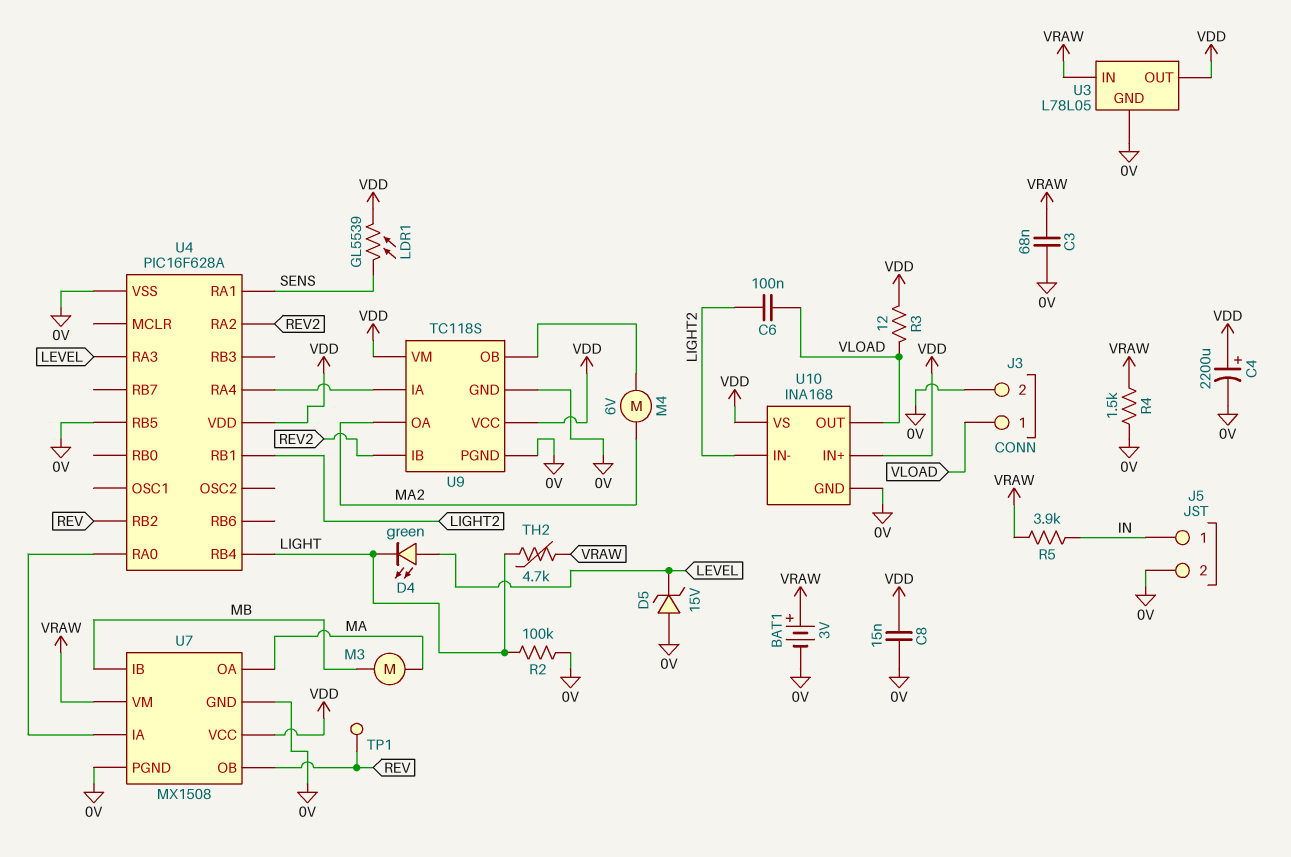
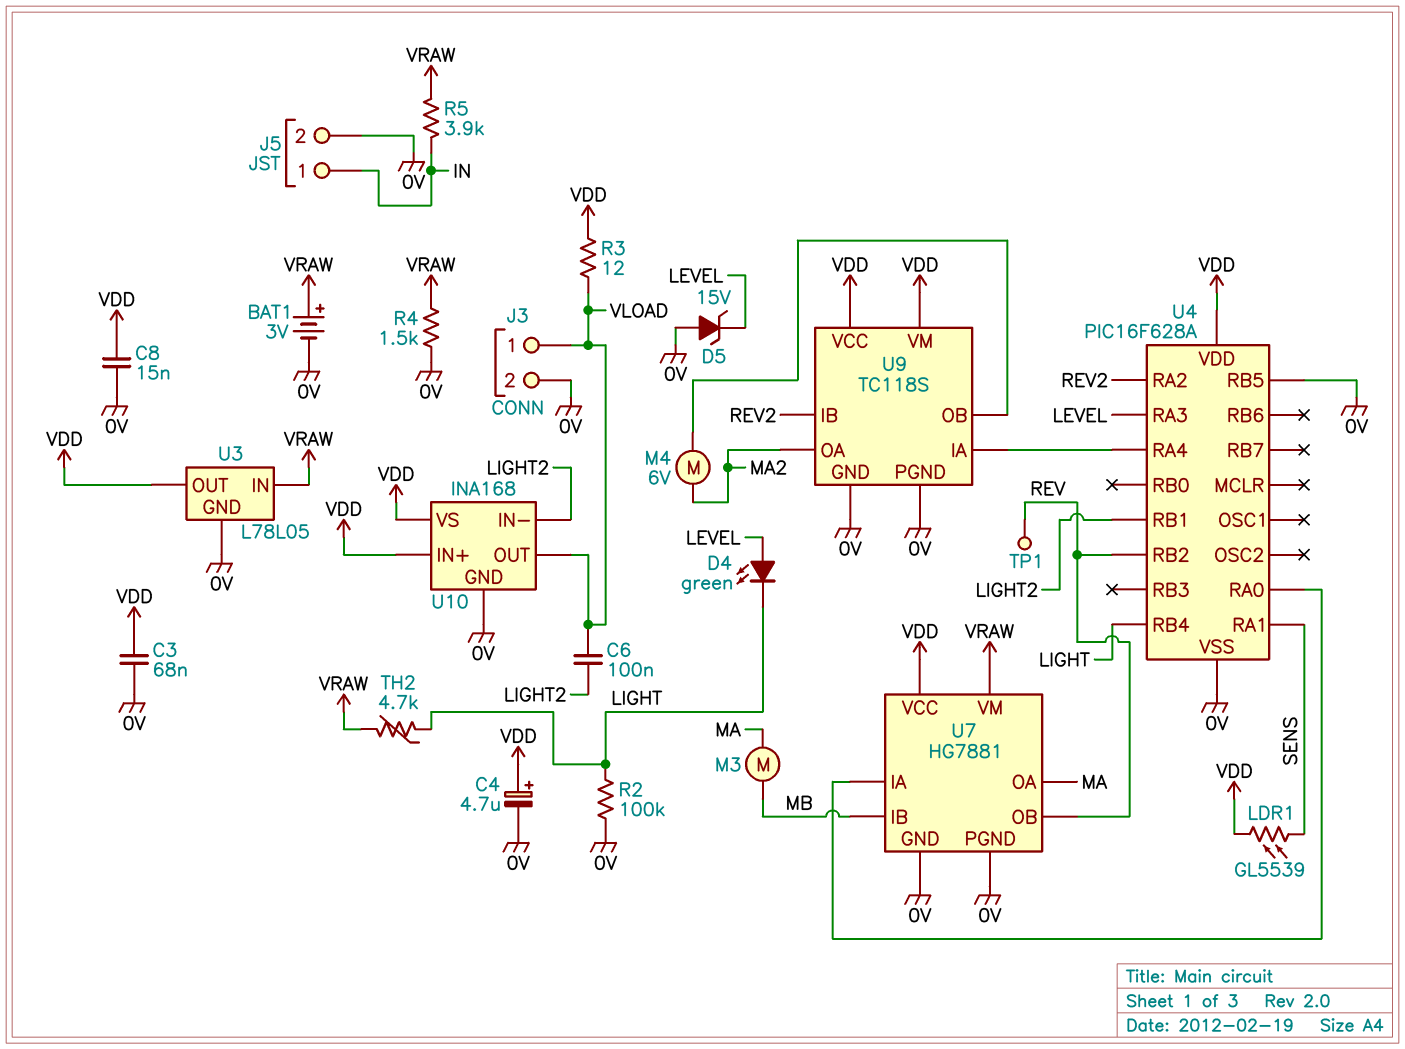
C3: 68nF (0V, VRAW) -> 68nF (0V, VDD)
C4: 2200uF (plus VDD, minus 0V) -> 4.7uF (plus VDD, minus 0V)
U7: MX1508 -> HG7881

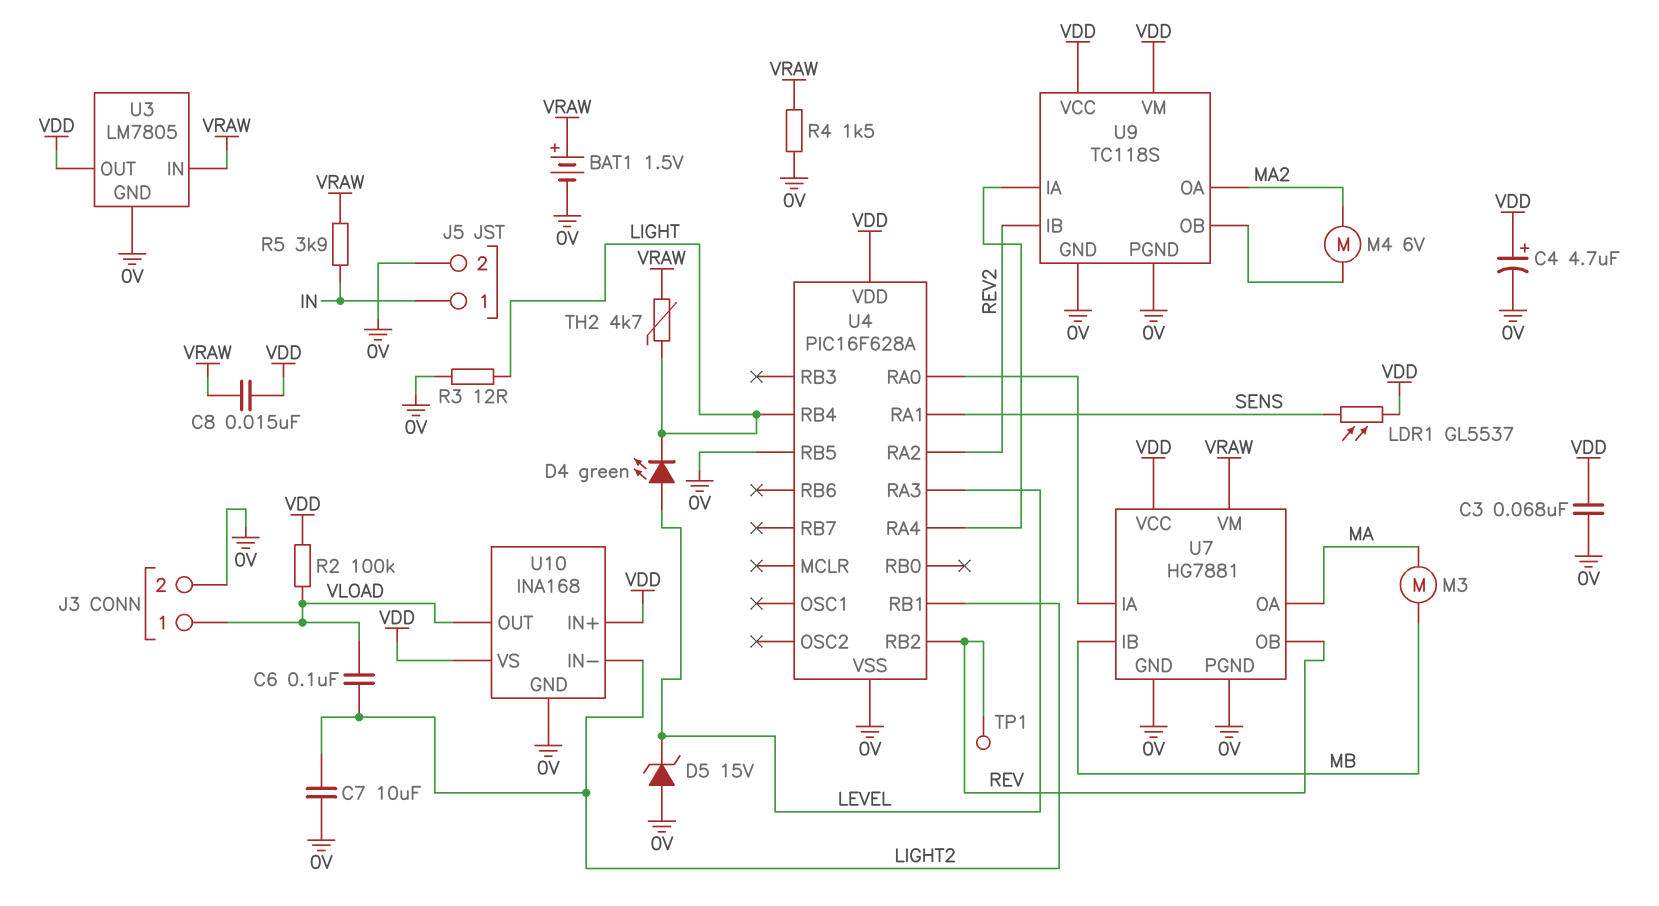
BAT1: 3V (plus VRAW, minus 0V) -> 1.5V (plus VRAW, minus 0V)
C7: none -> 10uF (0V, LIGHT2)
C8: 15nF (0V, VDD) -> 15nF (VDD, VRAW)
LDR1: GL5539 (SENS, VDD) -> GL5537 (SENS, VDD)
R2: 100k (0V, LIGHT) -> 100k (VDD, VLOAD)
R3: 12 (VDD, VLOAD) -> 12 (0V, LIGHT)
U3: L78L05 -> LM7805

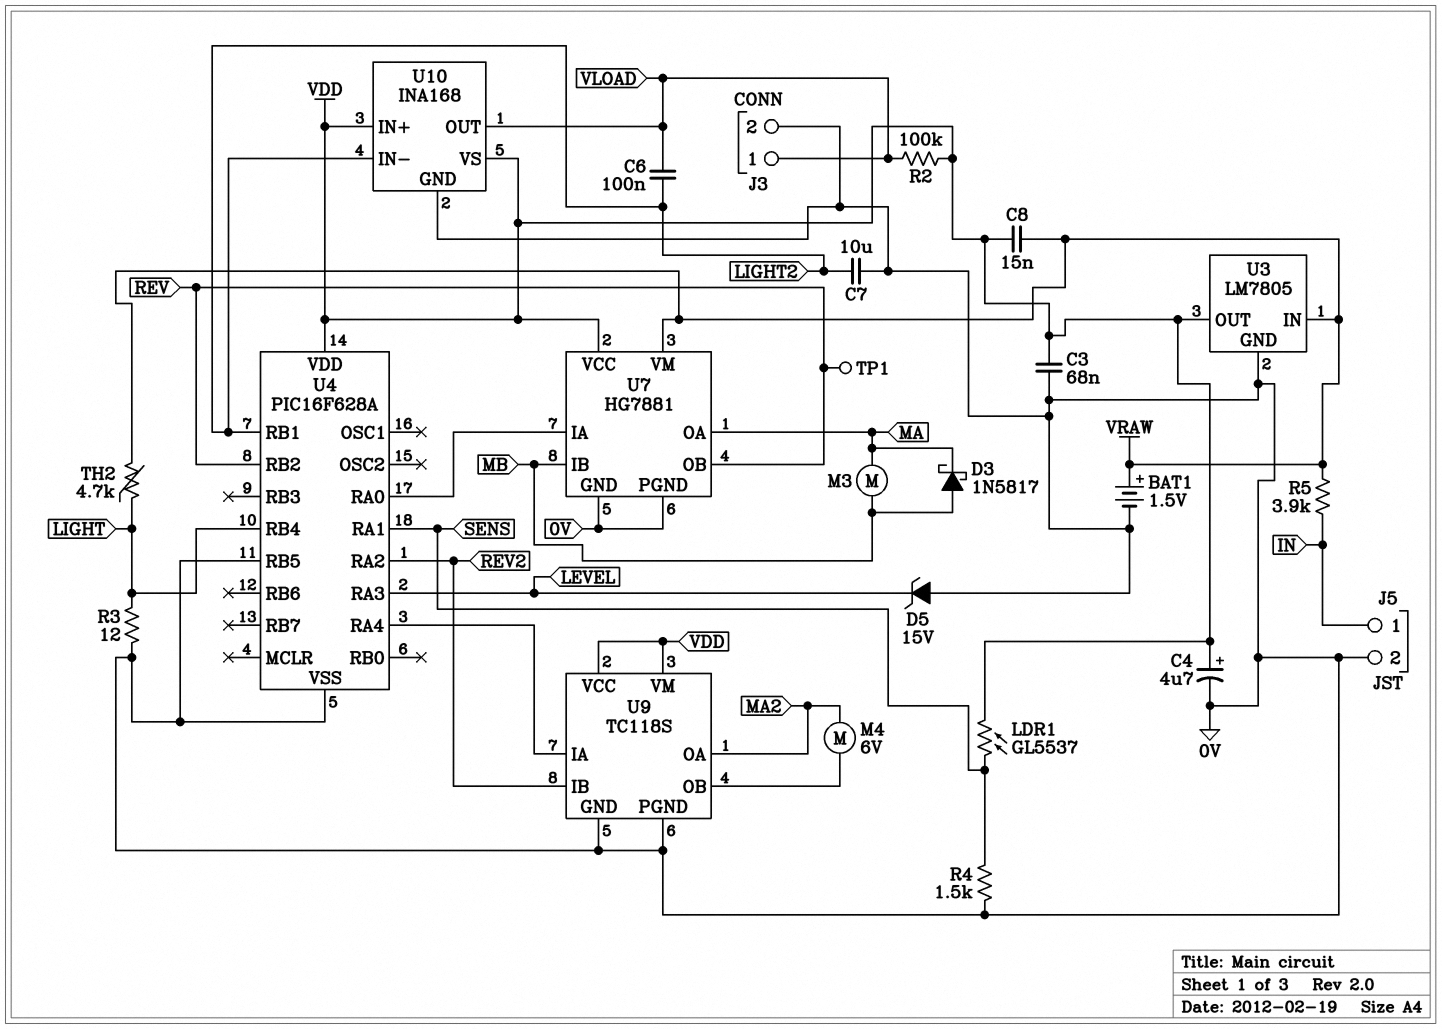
D3: none -> schottky 1N5817 (A MB, K MA)
D4: LED green (A LEVEL, K LIGHT) -> none
R4: 1.5k (0V, VRAW) -> 1.5k (0V, SENS)

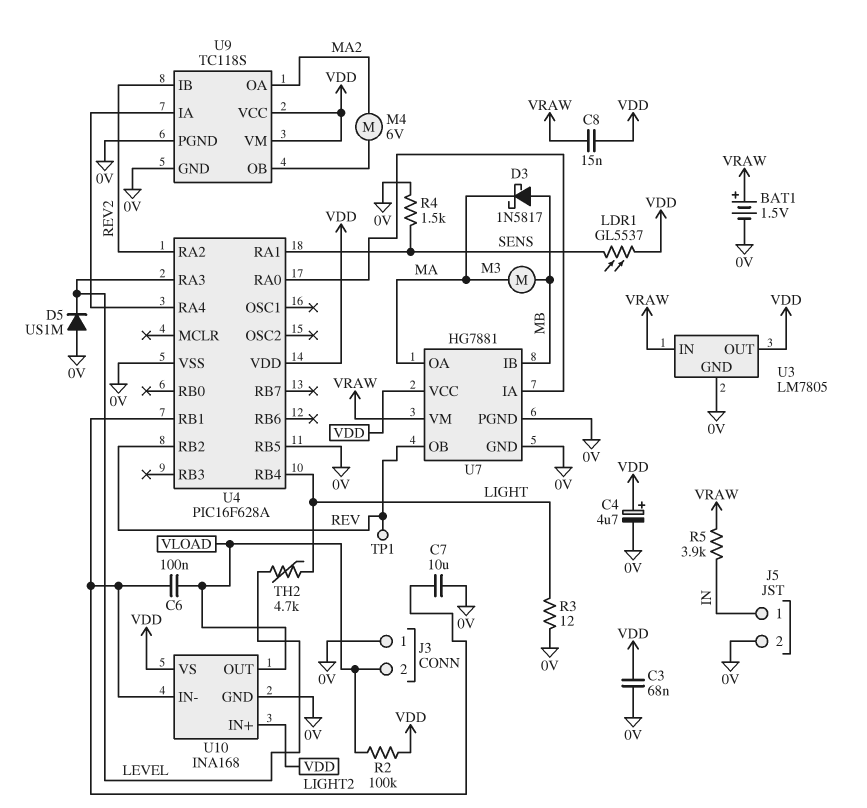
D5: zener 15V (A 0V, K LEVEL) -> diode US1M (A 0V, K LEVEL)
J3 pin 1: VLOAD -> 0V
J3 pin 2: 0V -> VLOAD
TH2: 4.7k (LIGHT, VRAW) -> 4.7k (LEVEL, LIGHT)

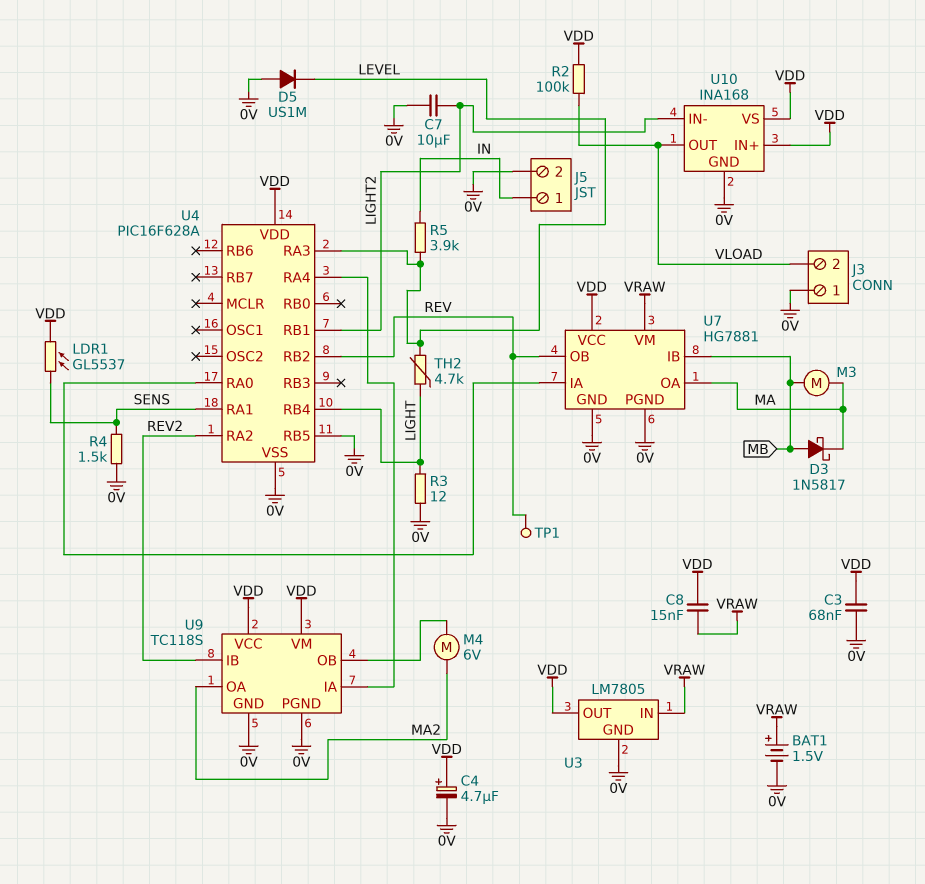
C6: 100nF (LIGHT2, VLOAD) -> none
R5: 3.9k (IN, VRAW) -> 3.9k (IN, LEVEL)

